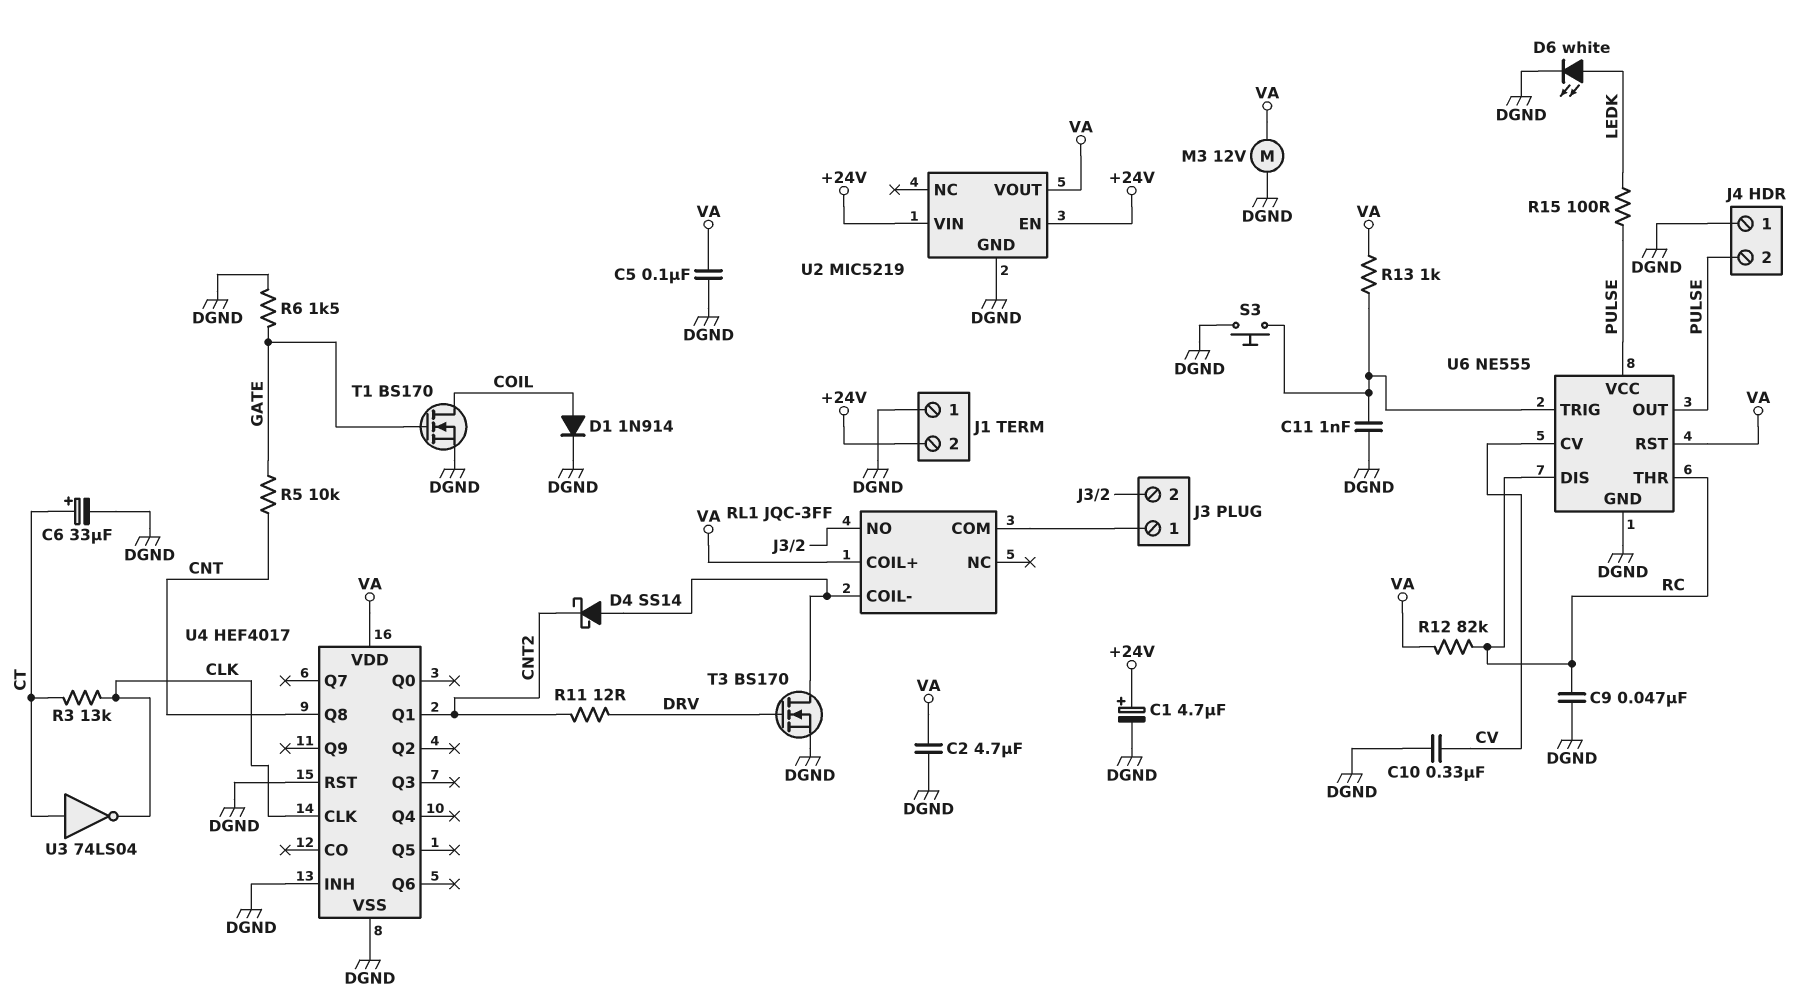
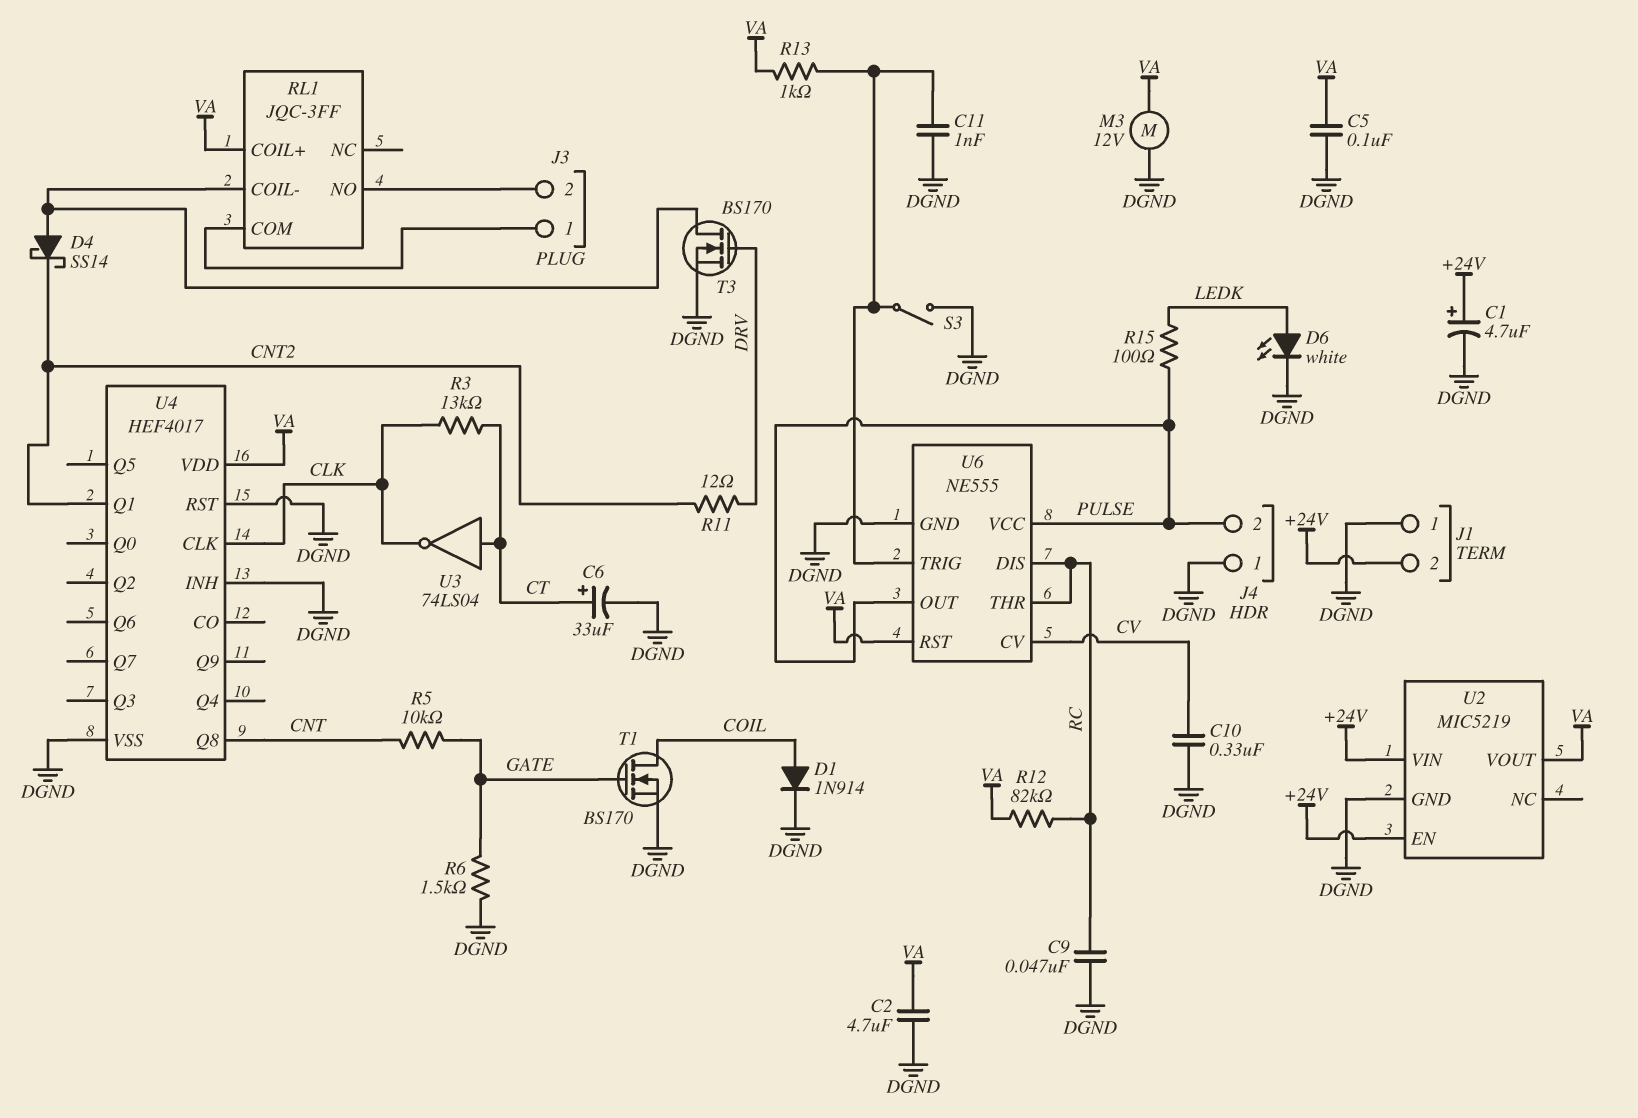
S3: button (DGND, U6/TRIG) -> switch (DGND, U6/TRIG)

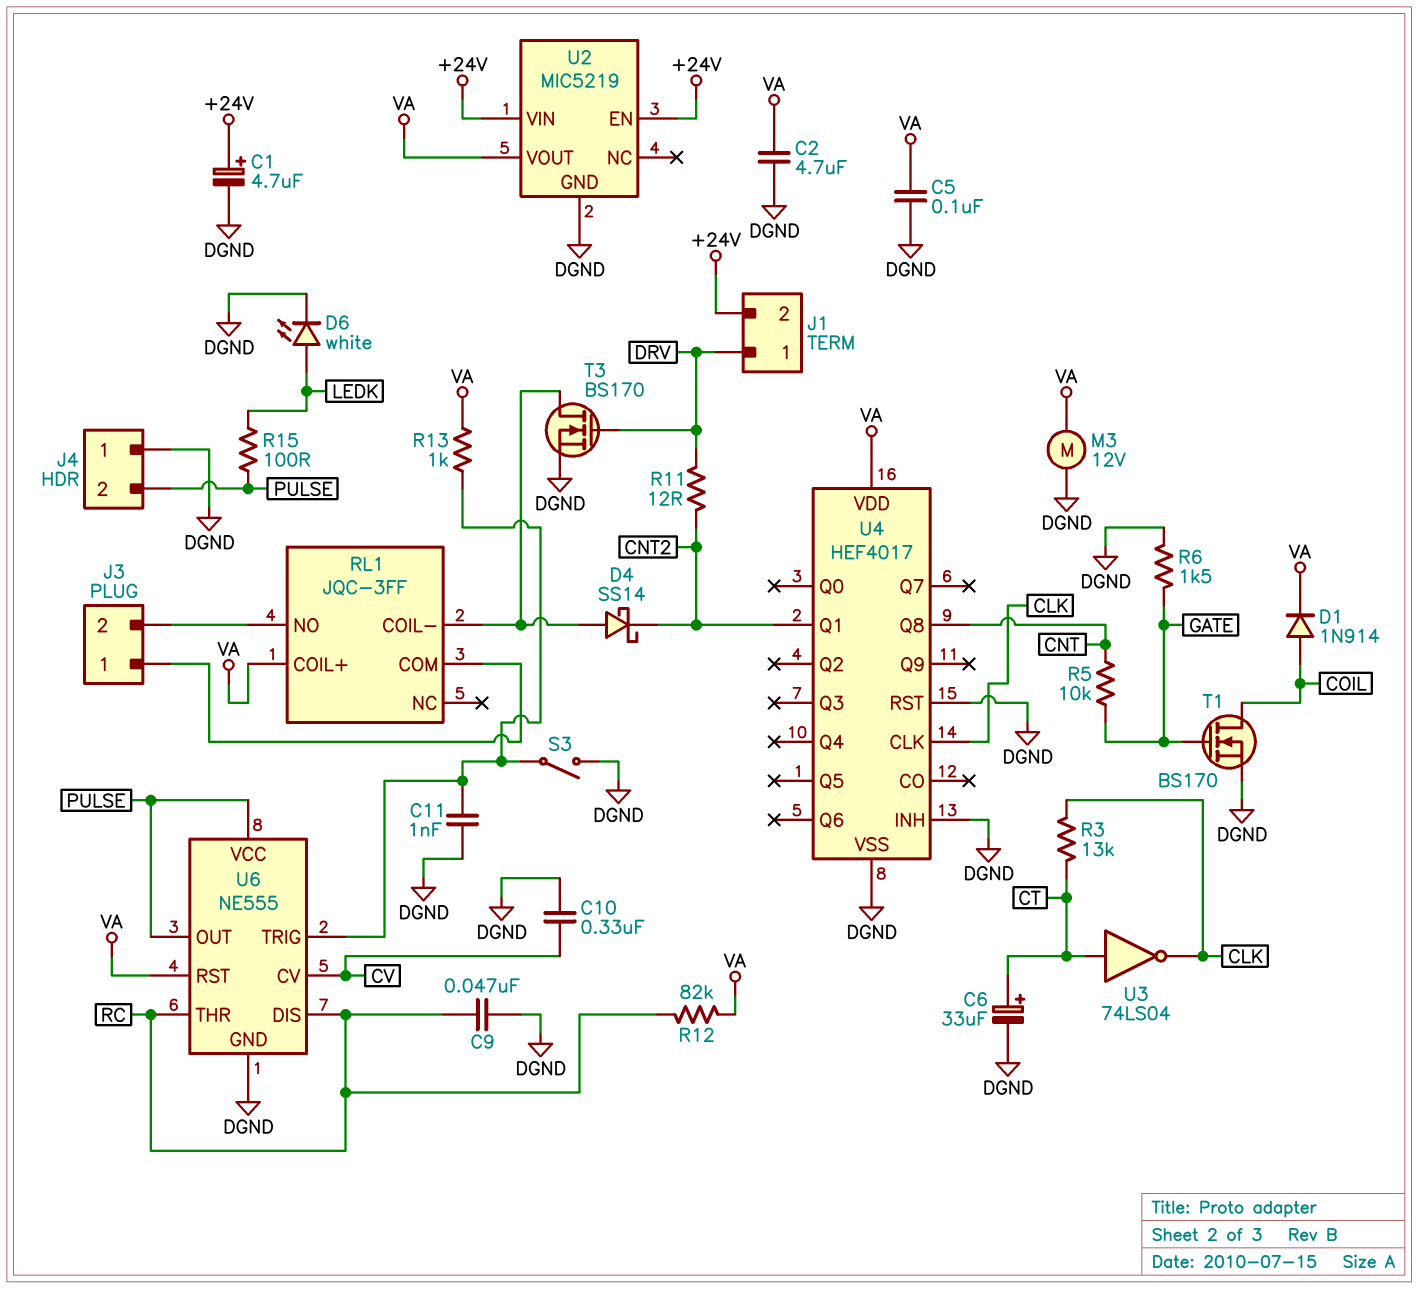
D1: diode 1N914 (A COIL, K DGND) -> diode 1N914 (A COIL, K VA)
J1 pin 1: DGND -> DRV

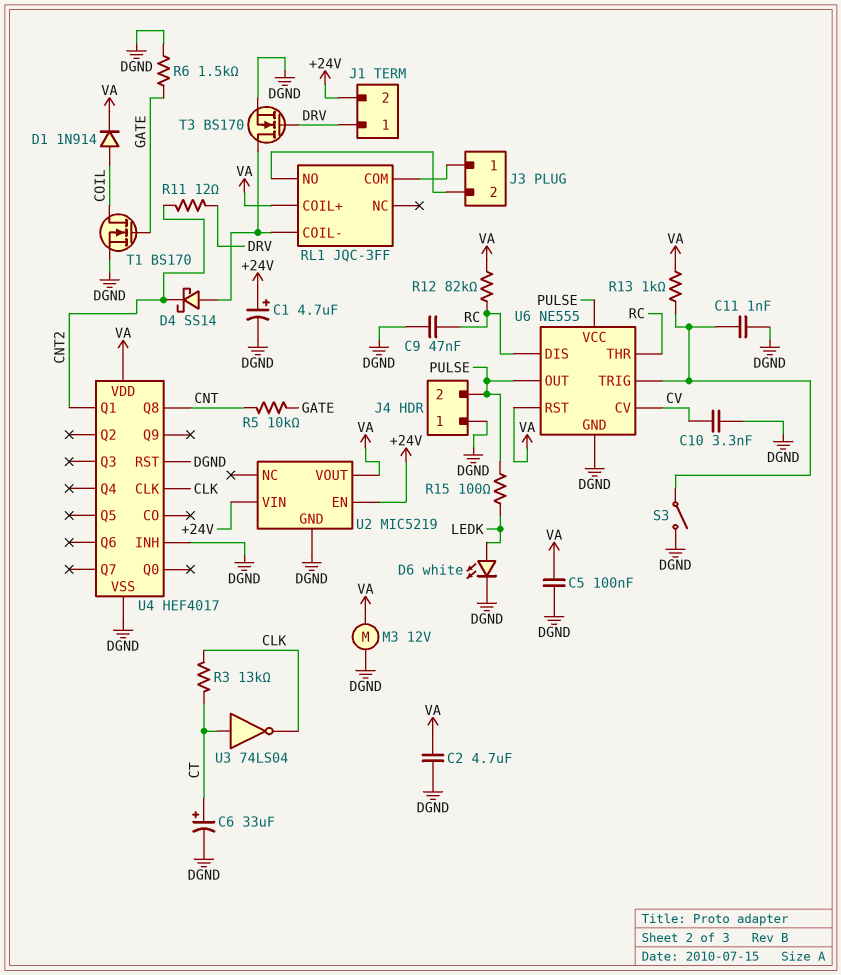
C10: 330nF (CV, DGND) -> 3.3nF (CV, DGND)

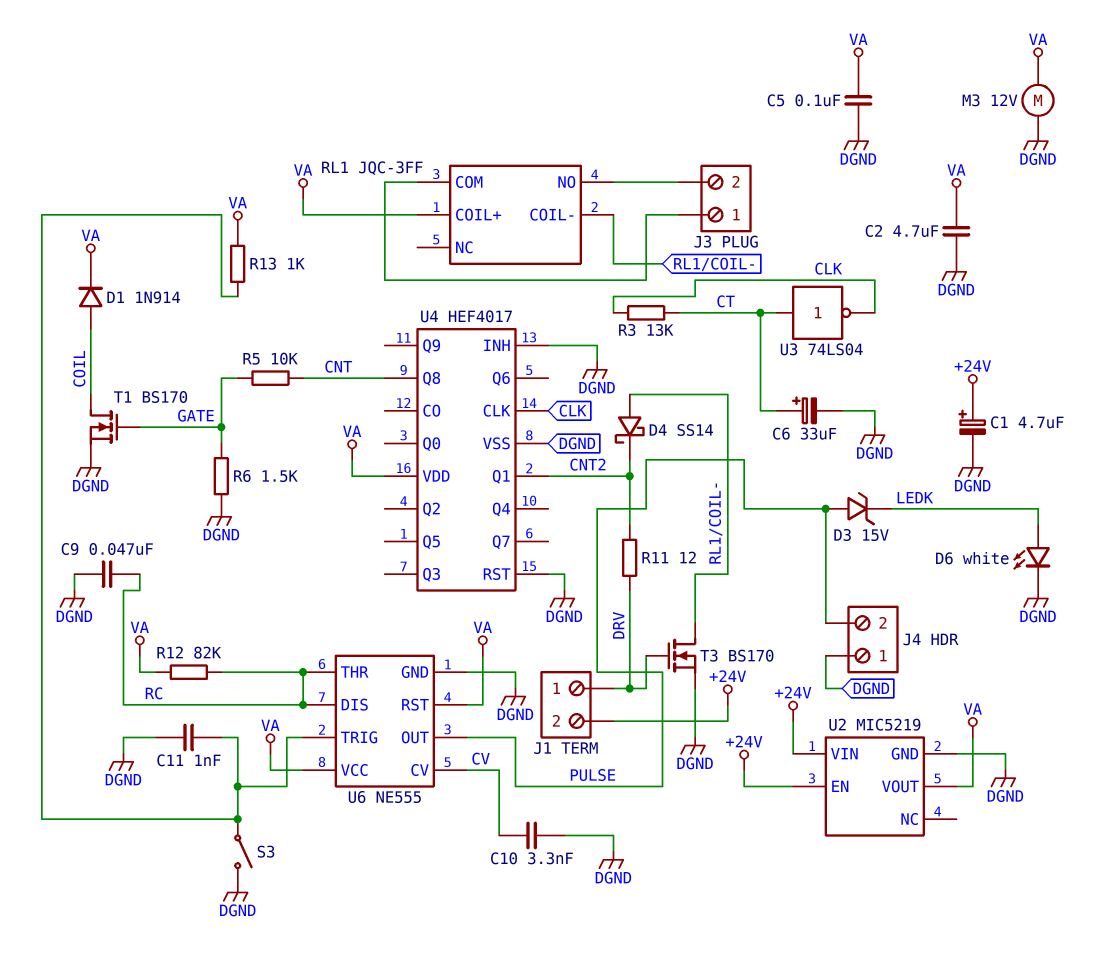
D3: none -> zener 15V (A PULSE, K LEDK)
R15: 100 (LEDK, PULSE) -> none
U6 pin VCC: PULSE -> VA

